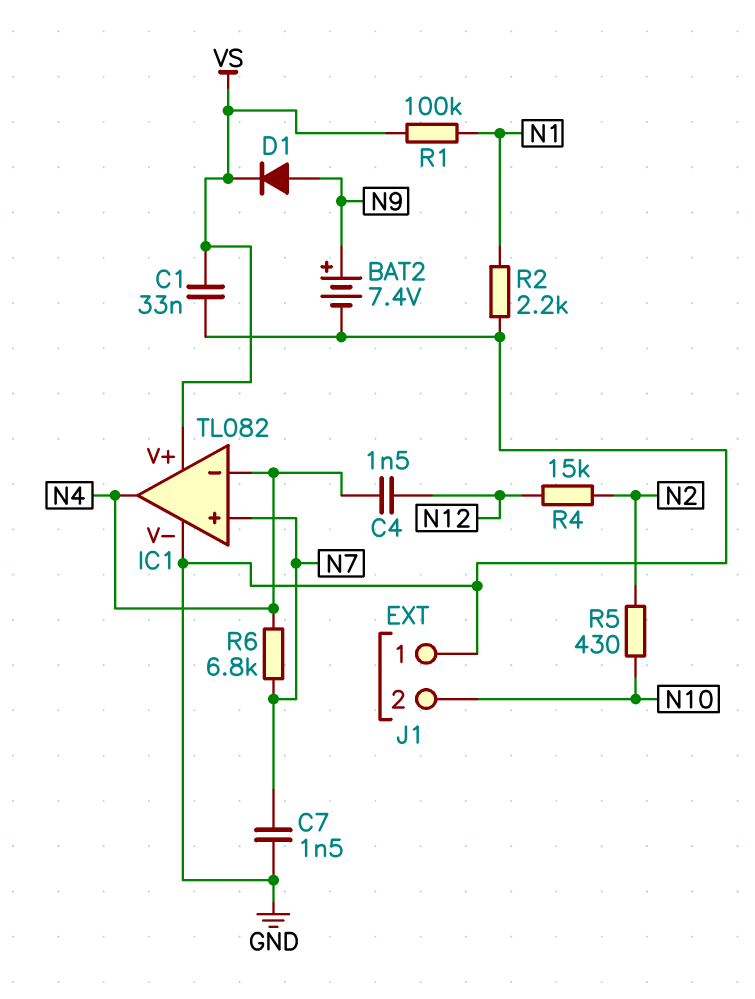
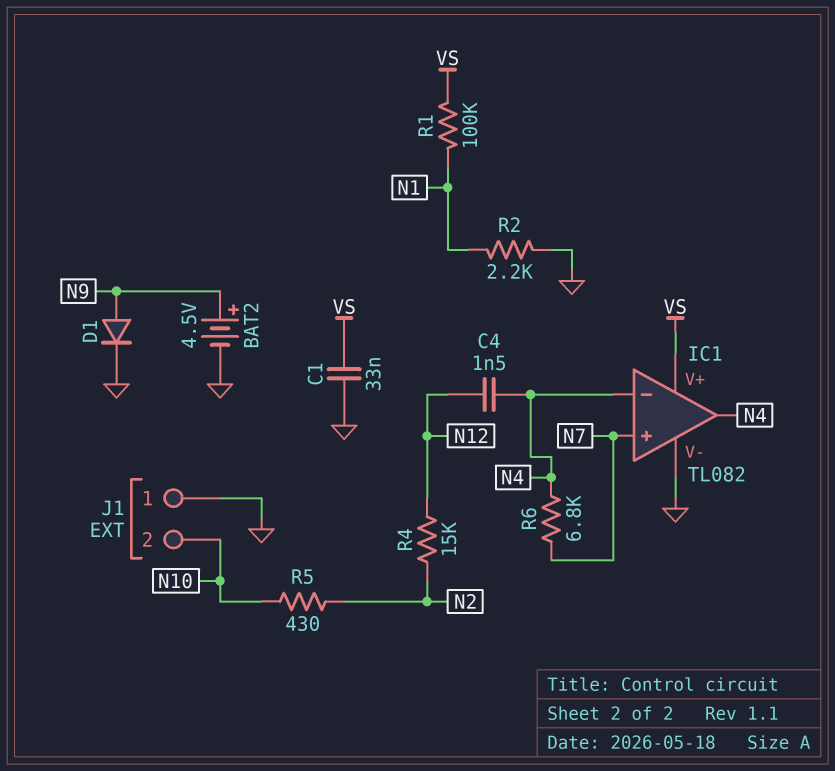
BAT2: 7.4V (plus N9, minus GND) -> 4.5V (plus N9, minus GND)
C7: 1.5nF (GND, N7) -> none
D1: diode (A N9, K VS) -> diode (A N9, K GND)

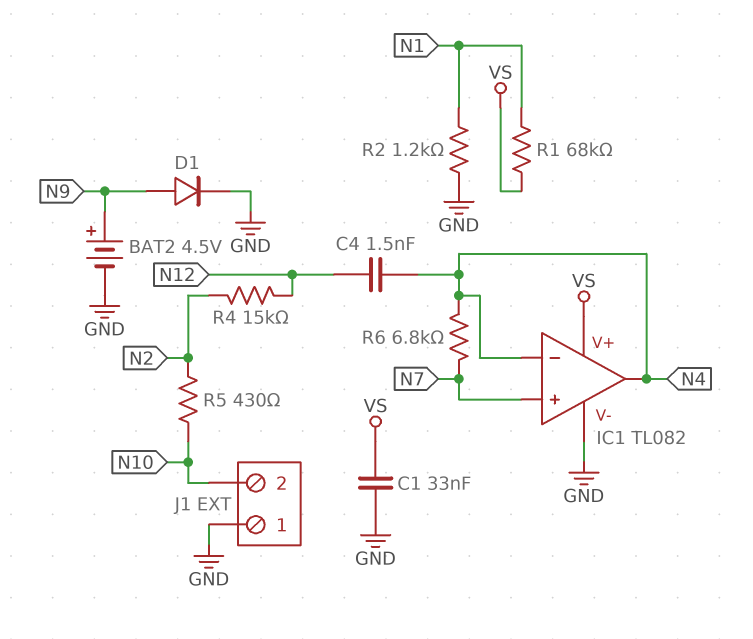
R1: 100k (N1, VS) -> 68k (N1, VS)
R2: 2.2k (GND, N1) -> 1.2k (GND, N1)

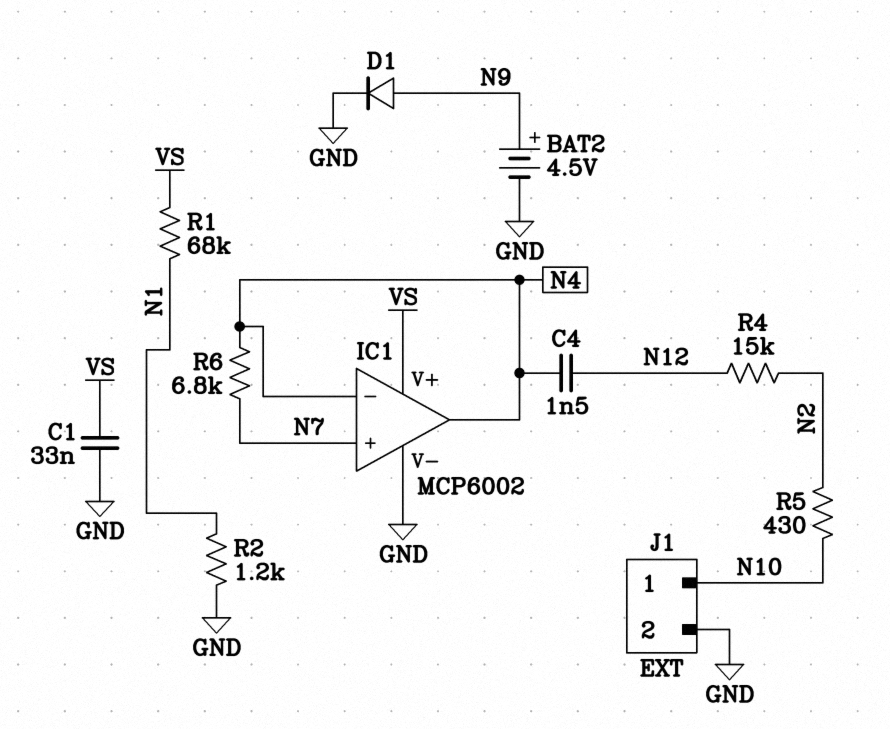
IC1: TL082 -> MCP6002
J1 pin 1: GND -> N10
J1 pin 2: N10 -> GND

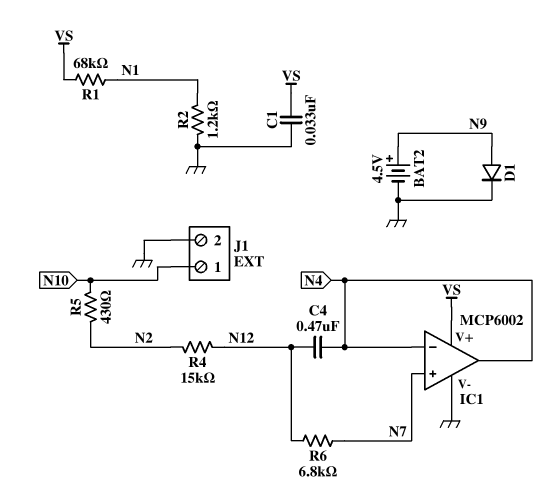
C4: 1.5nF (N4, N12) -> 470nF (N4, N12)
R6: 6.8k (N4, N7) -> 6.8k (N7, N12)

